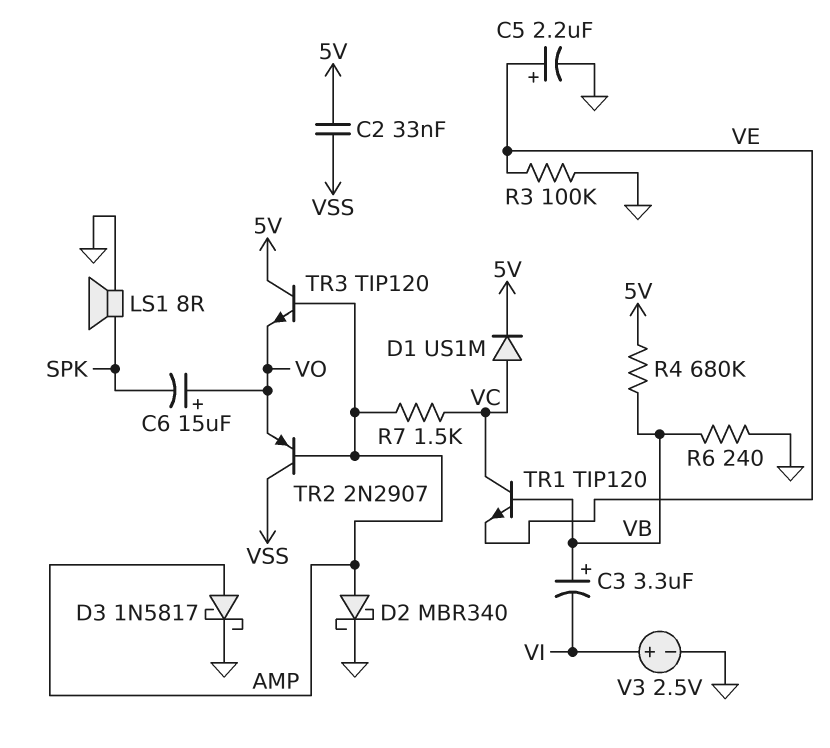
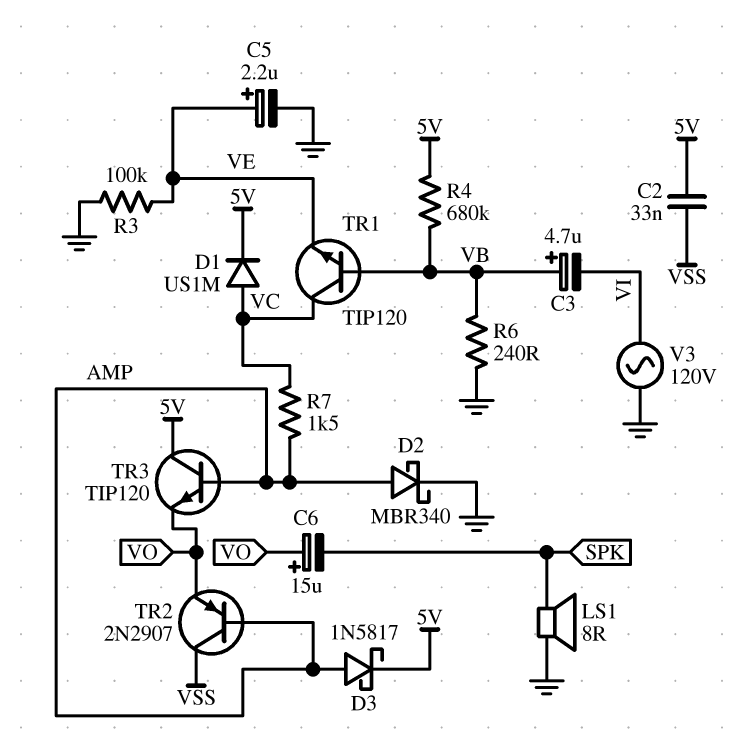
C3: 3.3uF (plus VB, minus VI) -> 4.7uF (plus VB, minus VI)
D3: schottky 1N5817 (A AMP, K GND) -> schottky 1N5817 (A AMP, K 5V)
V3: 2.5V (plus VI, minus GND) -> AC 120V (GND, VI)

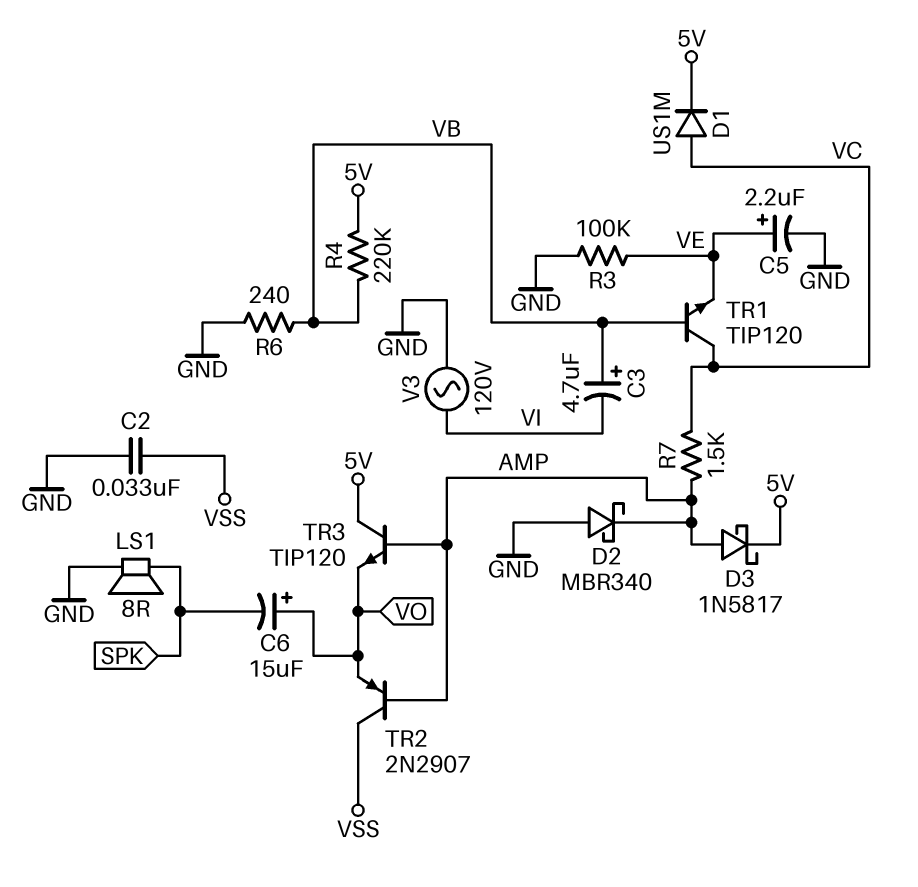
C2: 33nF (5V, VSS) -> 33nF (GND, VSS)
D2: schottky MBR340 (A AMP, K GND) -> schottky MBR340 (A GND, K AMP)
R4: 680k (5V, VB) -> 220k (5V, VB)

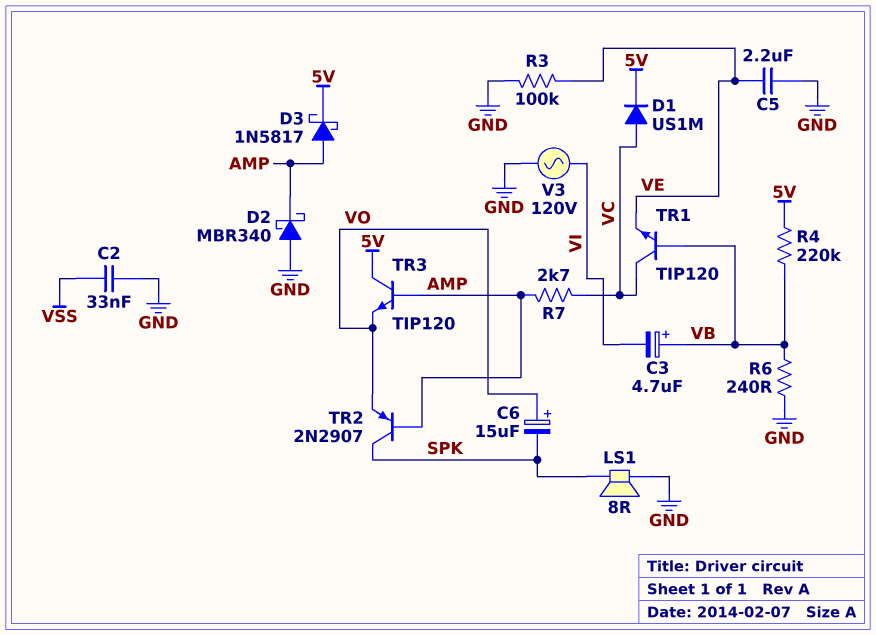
C5: 2.2uF (plus VE, minus GND) -> 2.2uF (GND, VE)
R7: 1.5k (AMP, VC) -> 2.7k (AMP, VC)
TR2: PNP 2N2907 (B AMP, C VSS, E VO) -> PNP 2N2907 (B AMP, C SPK, E VO)

